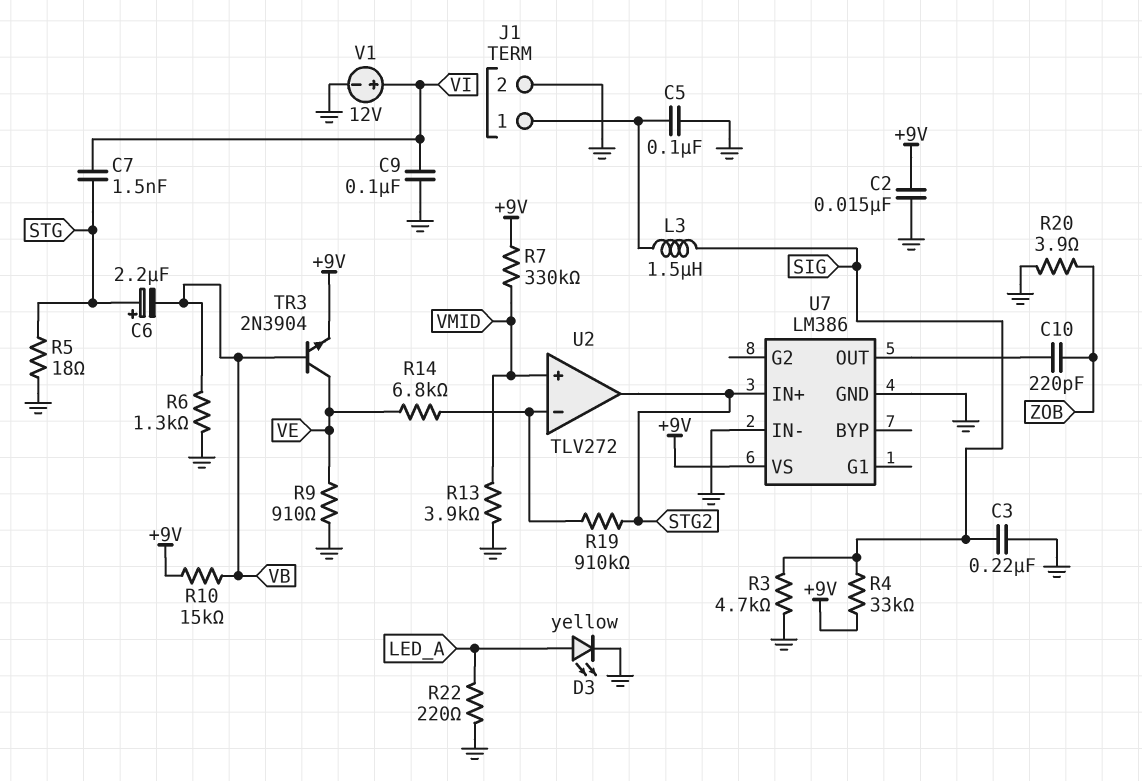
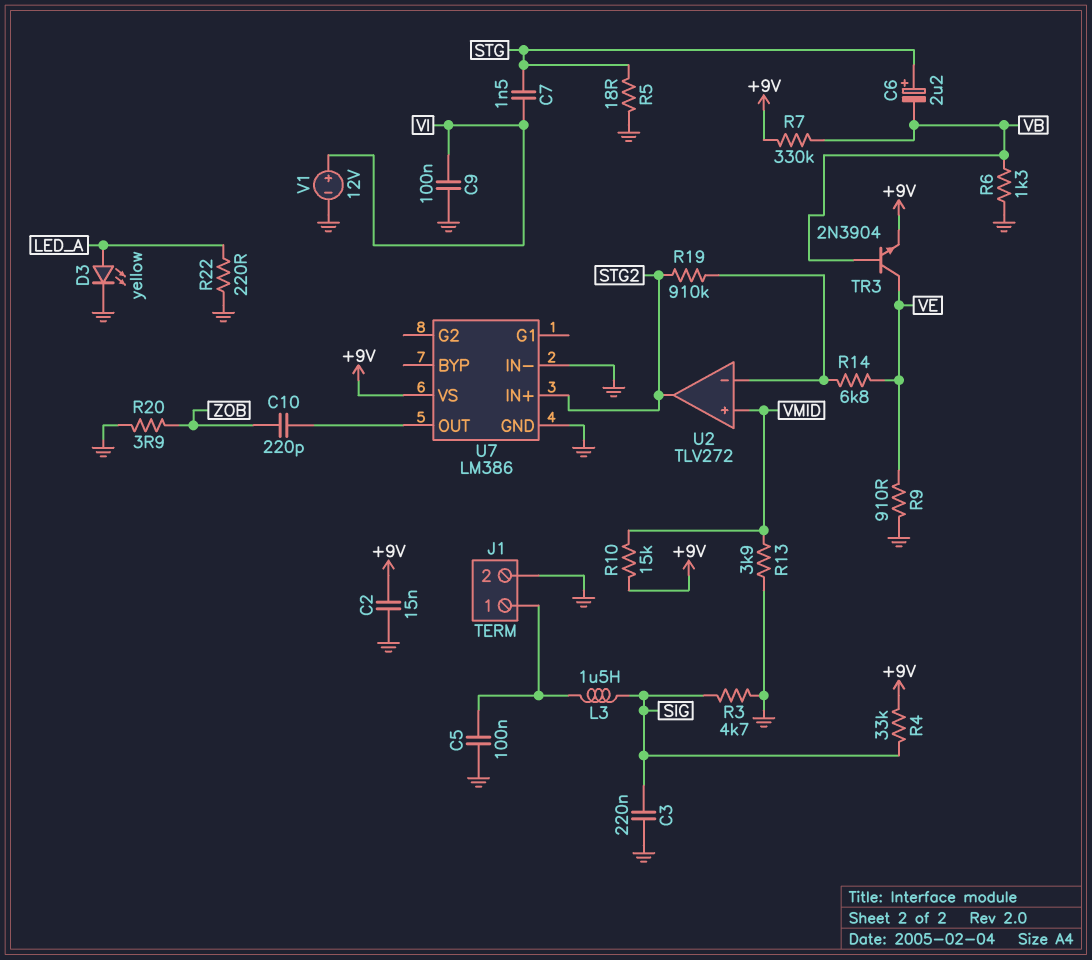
R7: 330k (+9V, VMID) -> 330k (+9V, VB)
R10: 15k (+9V, VB) -> 15k (+9V, VMID)

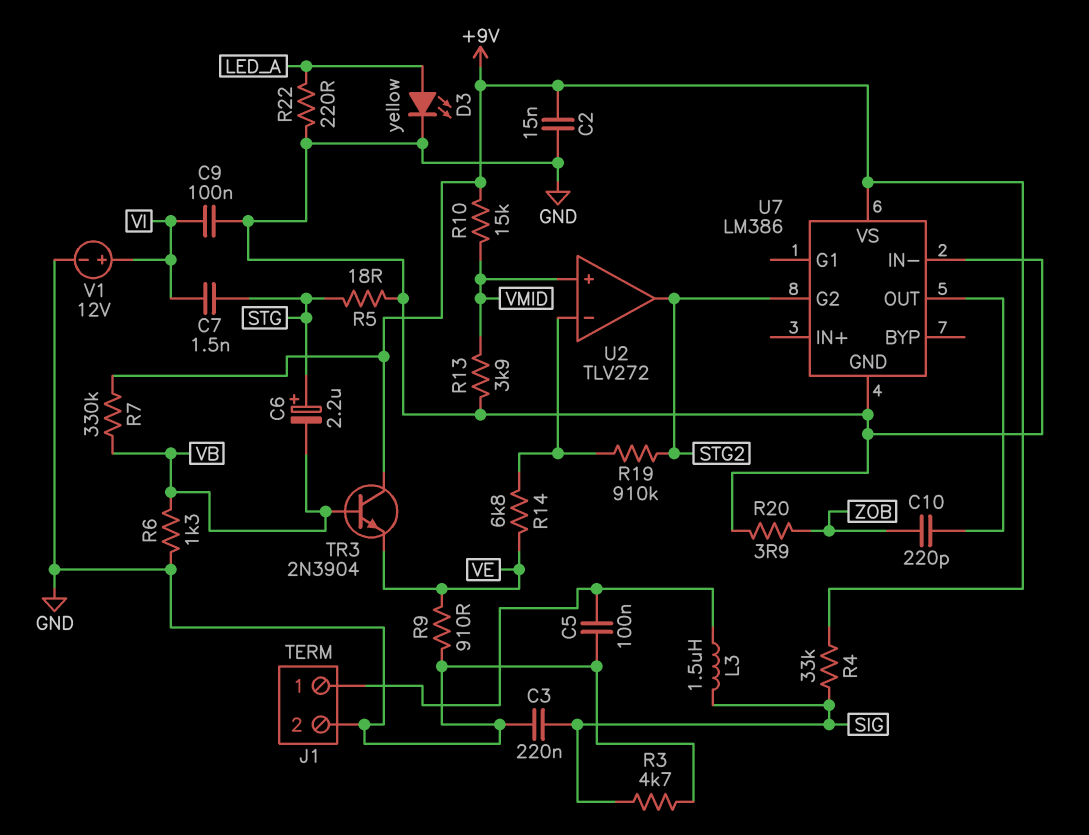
TR3: NPN 2N3904 (B VB, C VE, E +9V) -> NPN 2N3904 (B VB, C +9V, E VE)
U7 pin G2: none -> STG2
U7 pin IN+: STG2 -> none

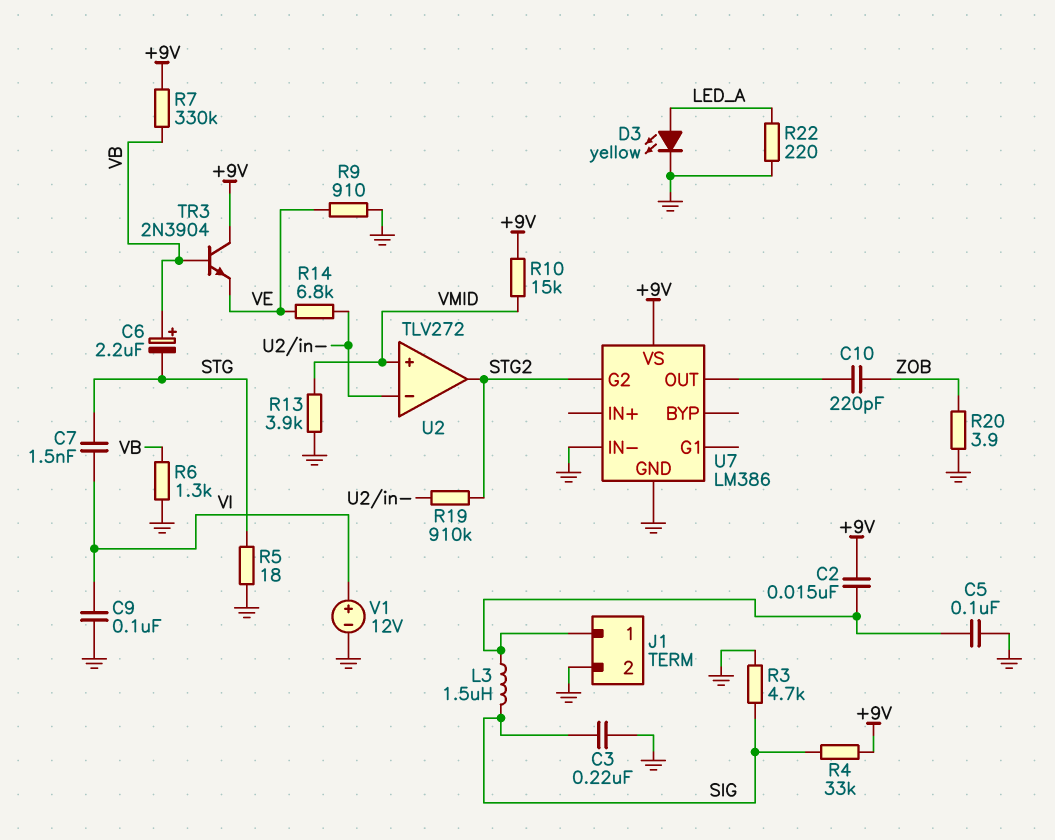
C2: 15nF (+9V, GND) -> 15nF (+9V, J1/1)
C6: 2.2uF (plus STG, minus VB) -> 2.2uF (plus VB, minus STG)

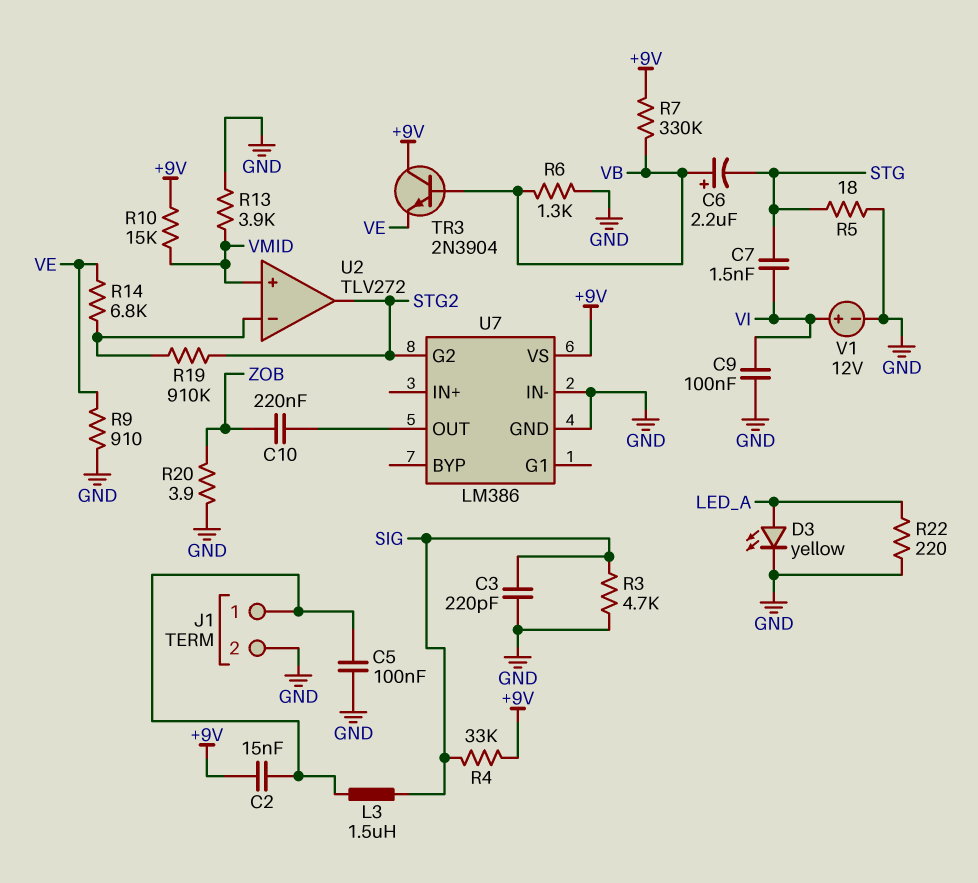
C3: 220nF (GND, SIG) -> 220pF (GND, SIG)
C10: 220pF (U7/OUT, ZOB) -> 220nF (U7/OUT, ZOB)

